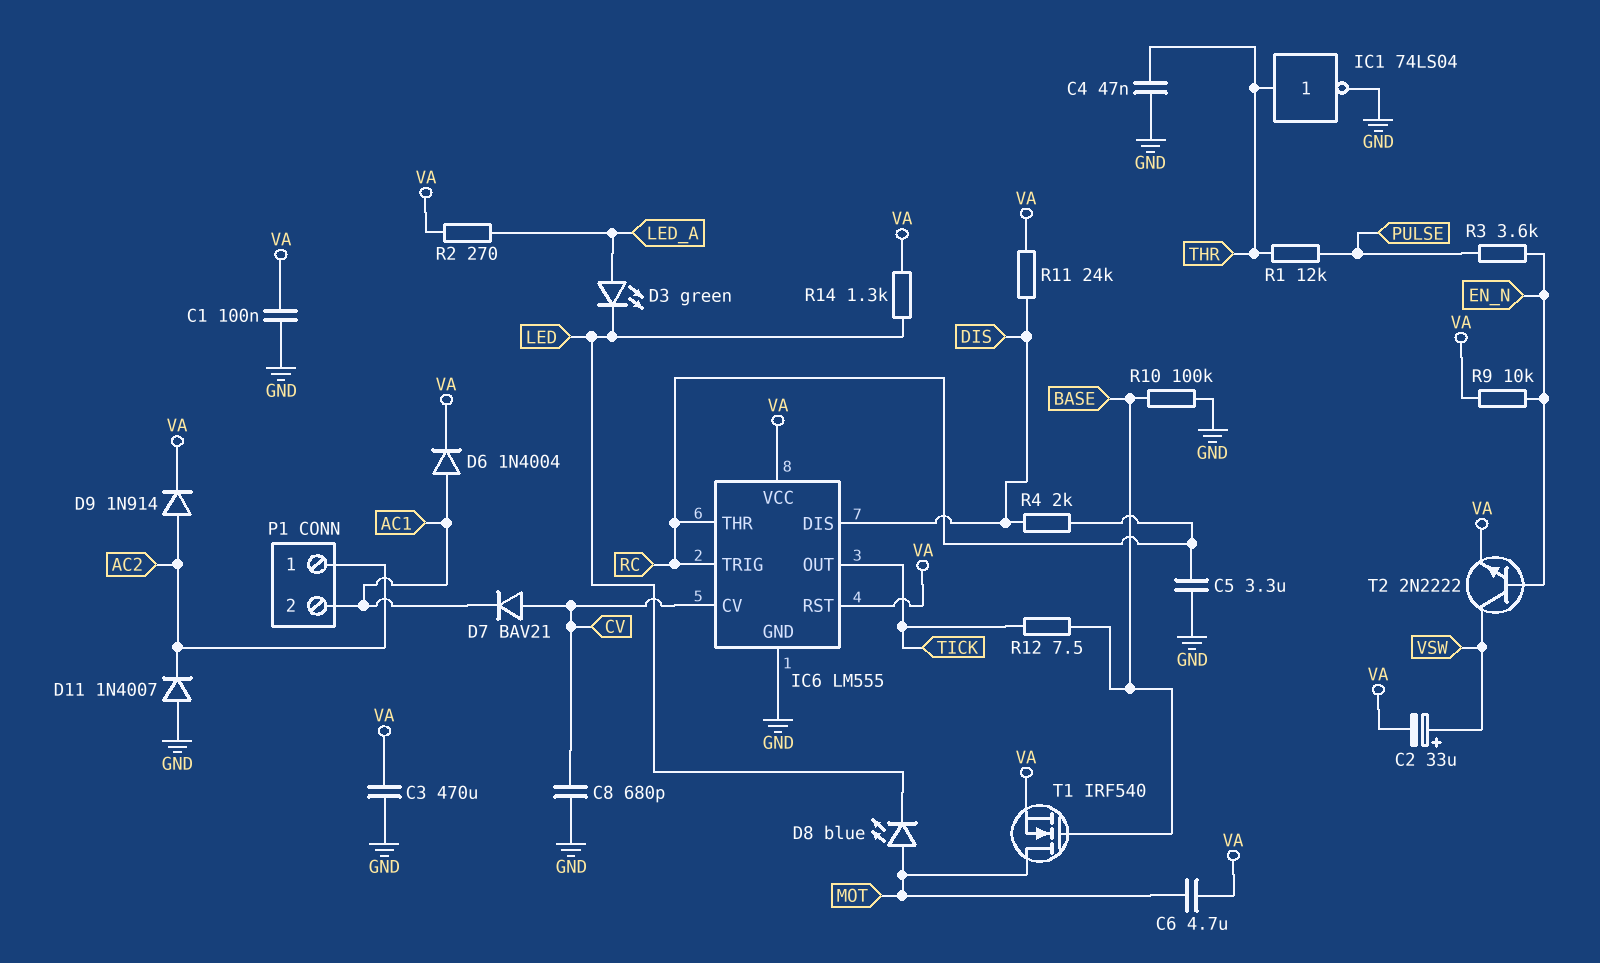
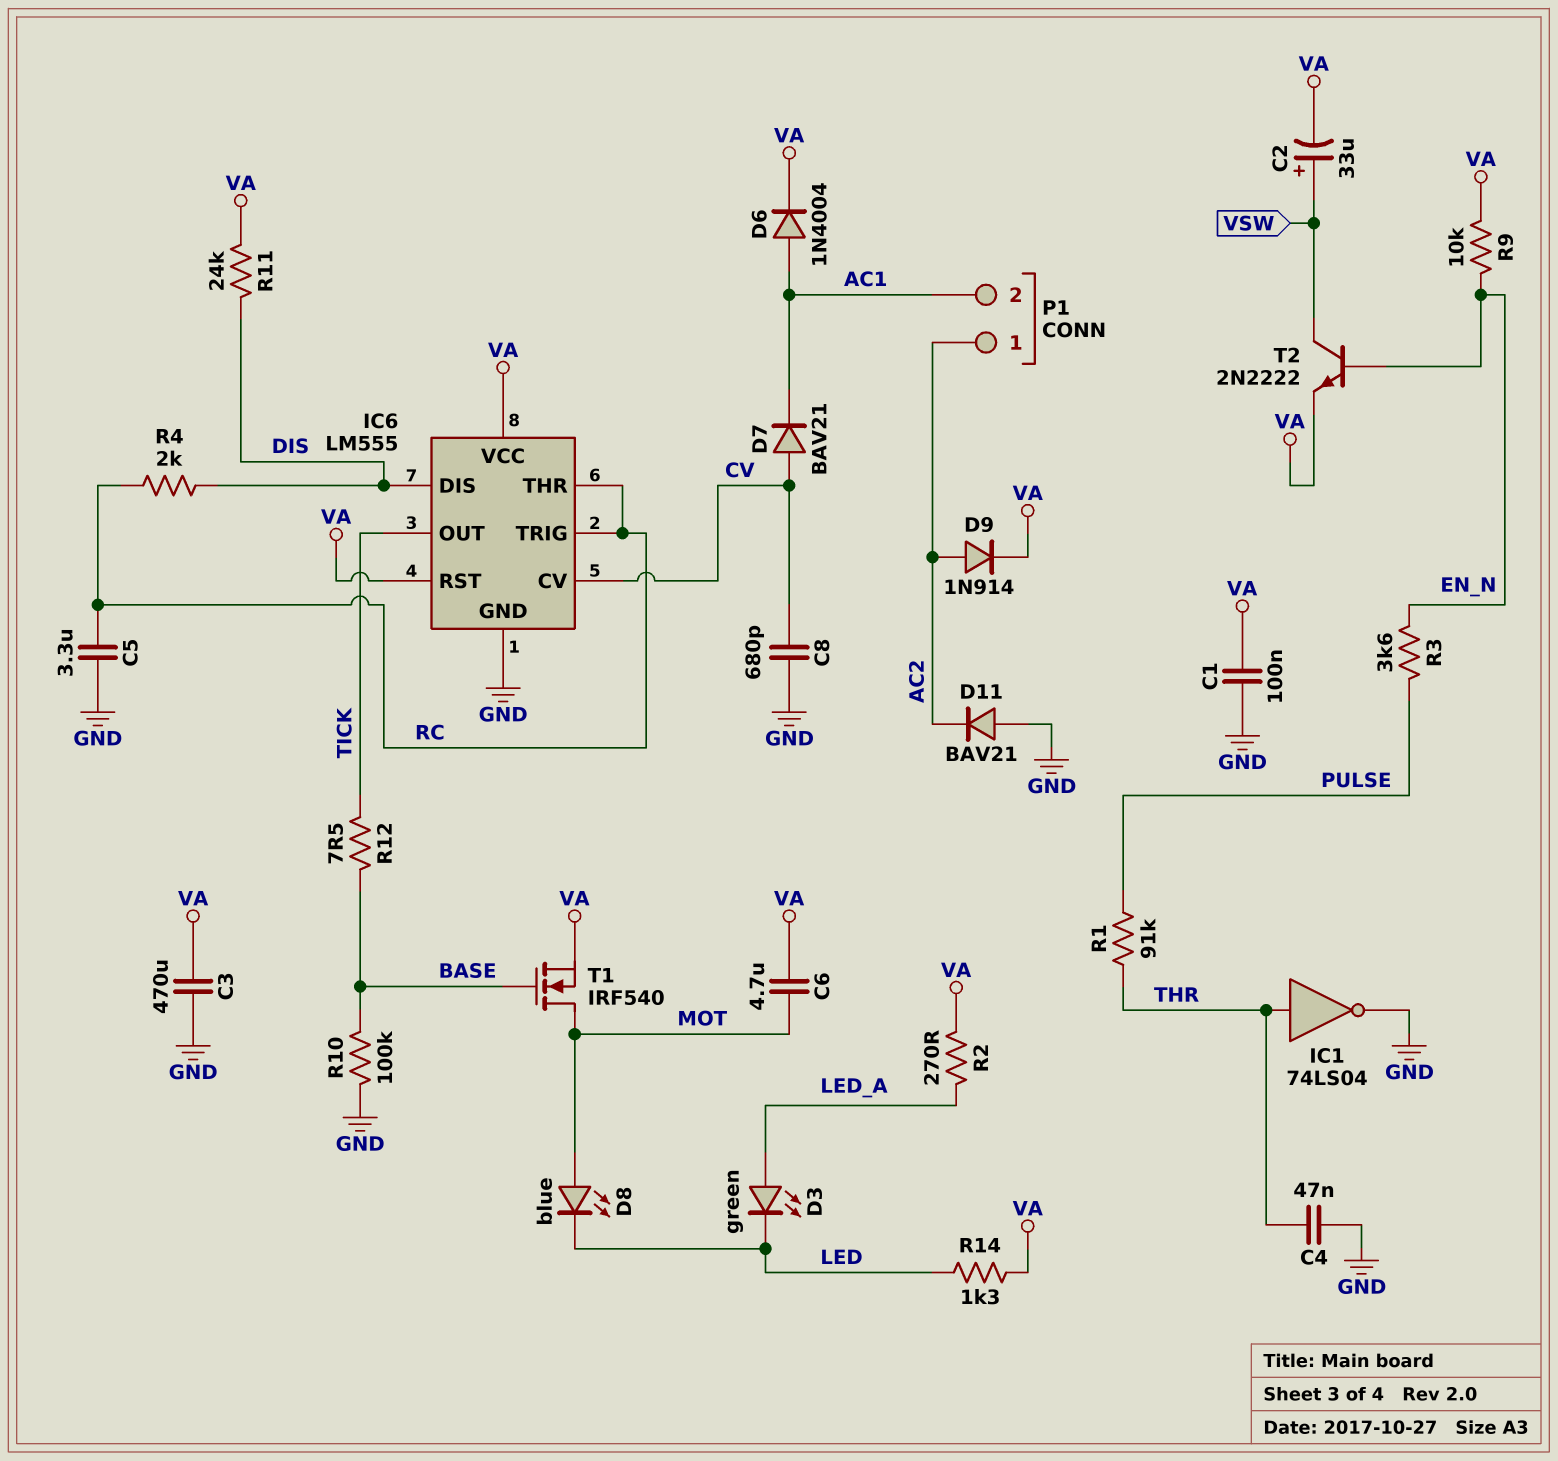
D11: diode 1N4007 (A GND, K AC2) -> diode BAV21 (A GND, K AC2)
R1: 12k (PULSE, THR) -> 91k (PULSE, THR)

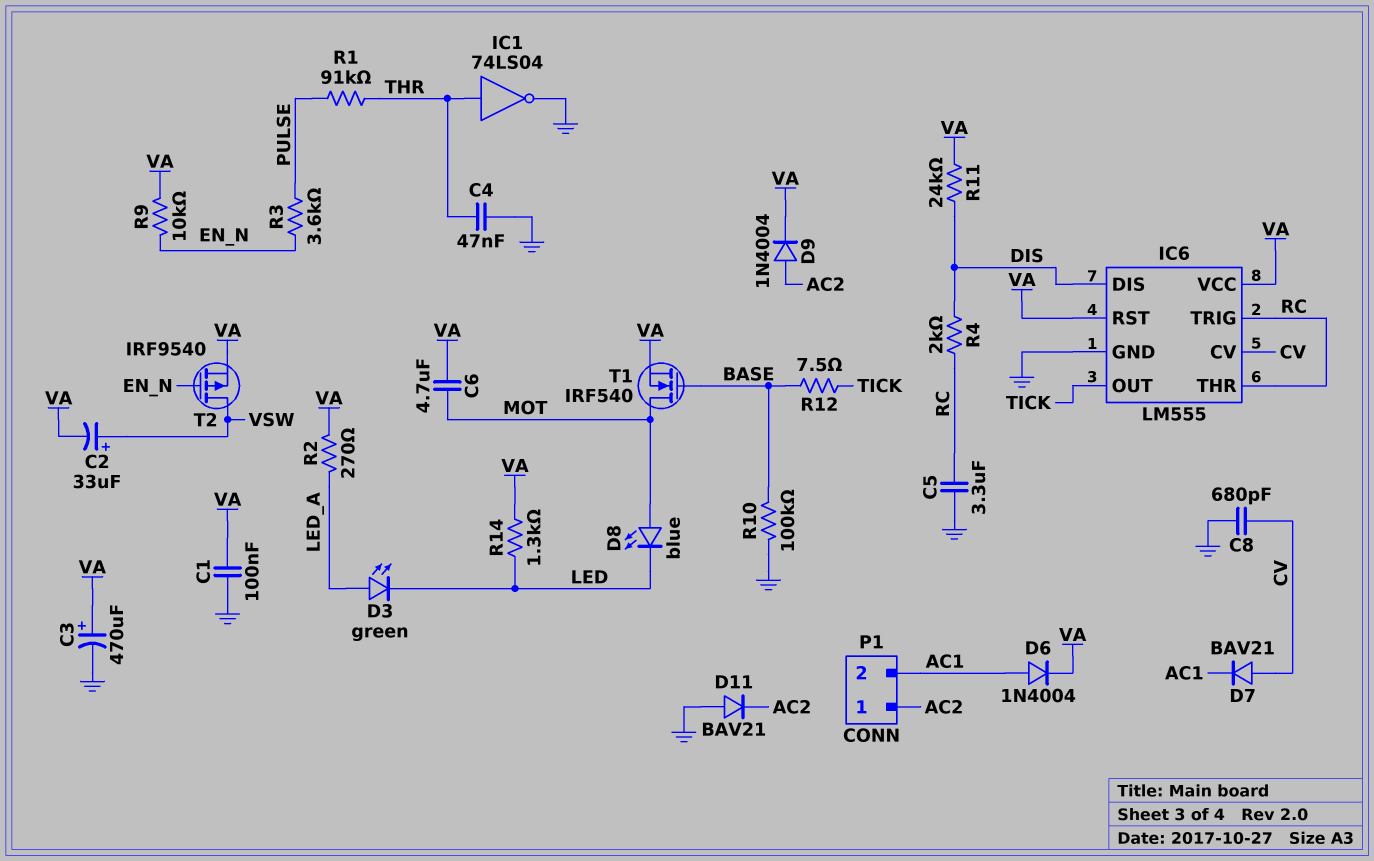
C3: 470uF (GND, VA) -> 470uF (plus VA, minus GND)
D9: diode 1N914 (A AC2, K VA) -> diode 1N4004 (A AC2, K VA)
T2: NPN 2N2222 (B EN_N, C VSW, E VA) -> PMOS IRF9540 (G EN_N, D VSW, S VA)

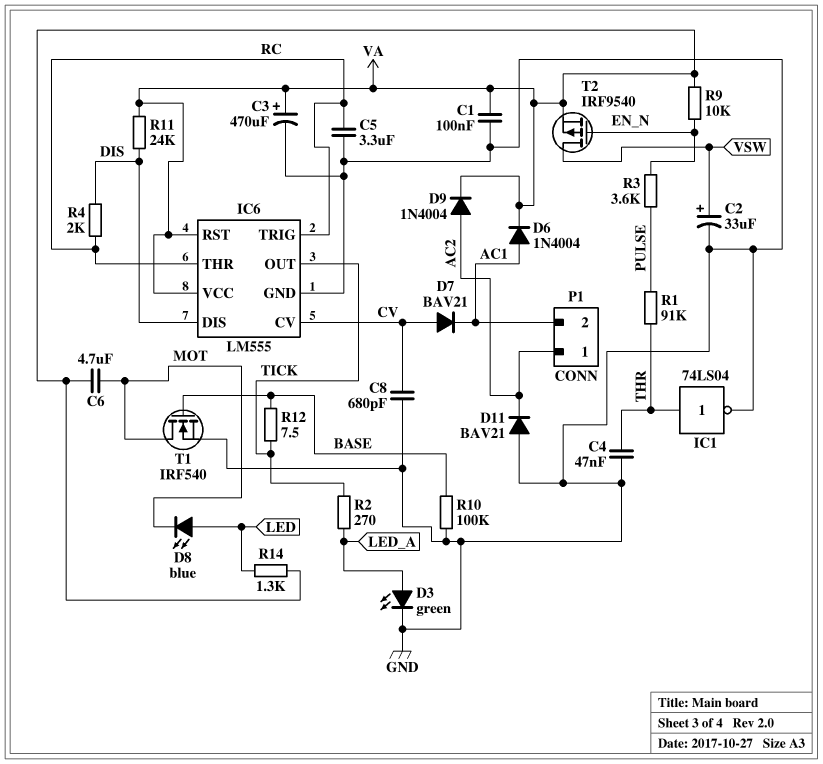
C2: 33uF (plus VSW, minus VA) -> 33uF (plus VSW, minus GND)
D3: LED green (A LED_A, K LED) -> LED green (A LED_A, K GND)
D8: LED blue (A MOT, K LED) -> LED blue (A LED, K MOT)
R2: 270 (LED_A, VA) -> 270 (LED_A, TICK)
T1: NMOS IRF540 (G BASE, D MOT, S VA) -> NMOS IRF540 (G BASE, D MOT, S GND)

